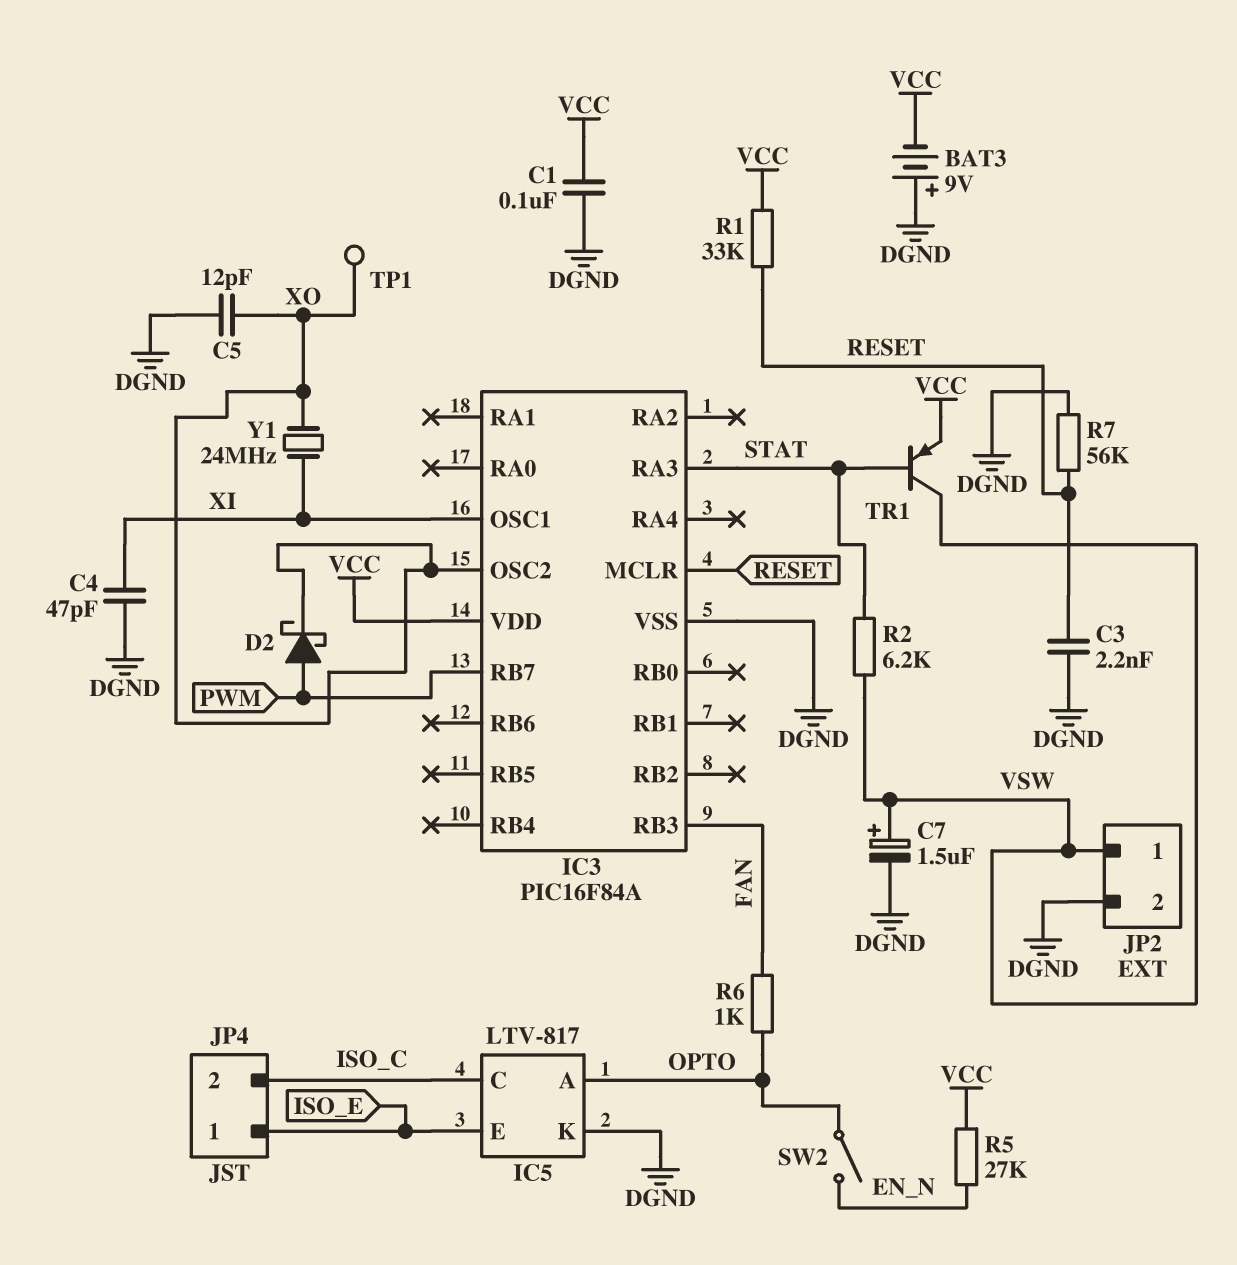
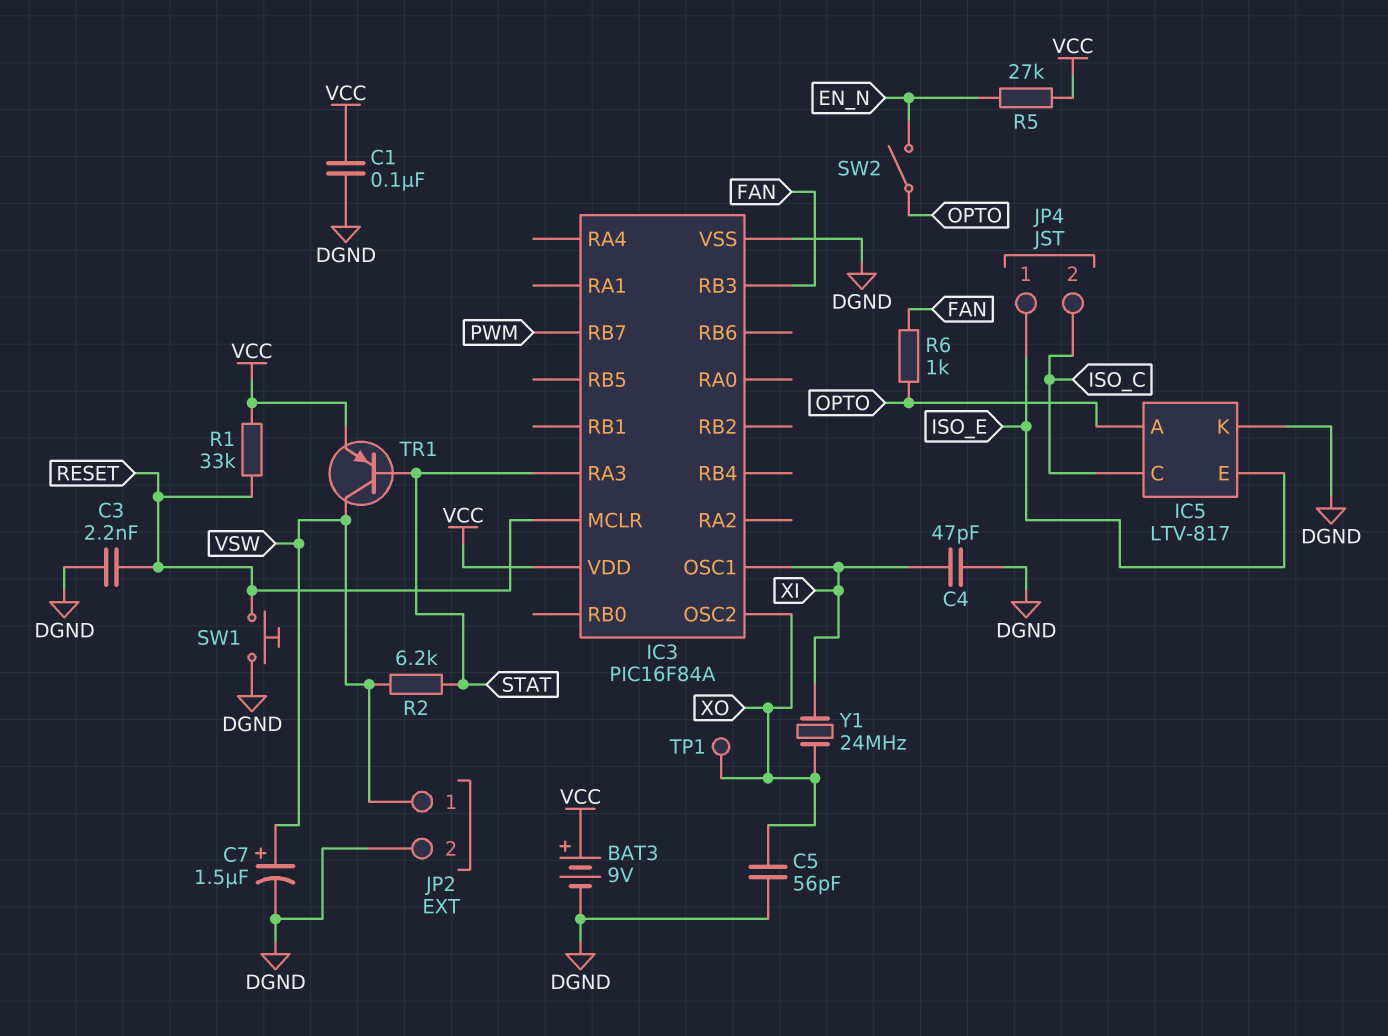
BAT3: 9V (plus DGND, minus VCC) -> 9V (plus VCC, minus DGND)
C5: 12pF (DGND, XO) -> 56pF (DGND, XO)
D2: schottky (A PWM, K XO) -> none
R7: 56k (DGND, RESET) -> none
SW1: none -> button (DGND, RESET)

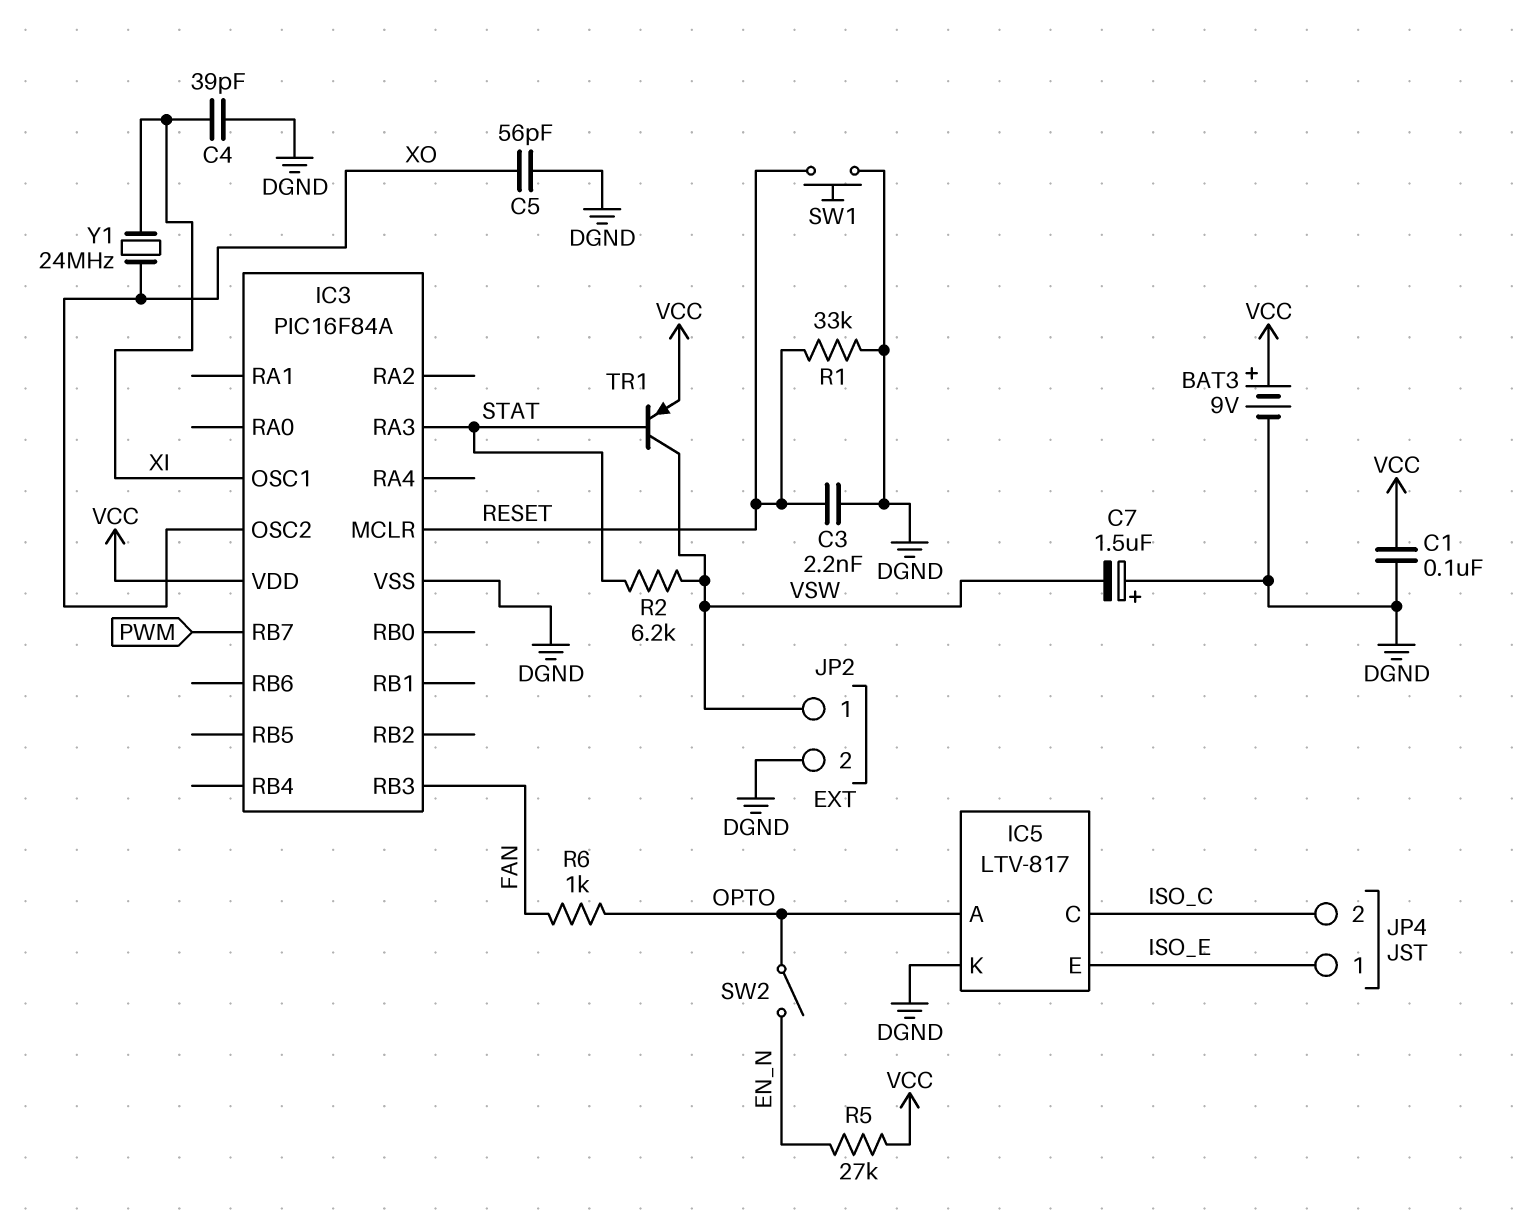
C4: 47pF (DGND, XI) -> 39pF (DGND, XI)
C7: 1.5uF (plus VSW, minus DGND) -> 1.5uF (plus DGND, minus VSW)
R1: 33k (RESET, VCC) -> 33k (DGND, RESET)
TP1: test point (XO) -> none

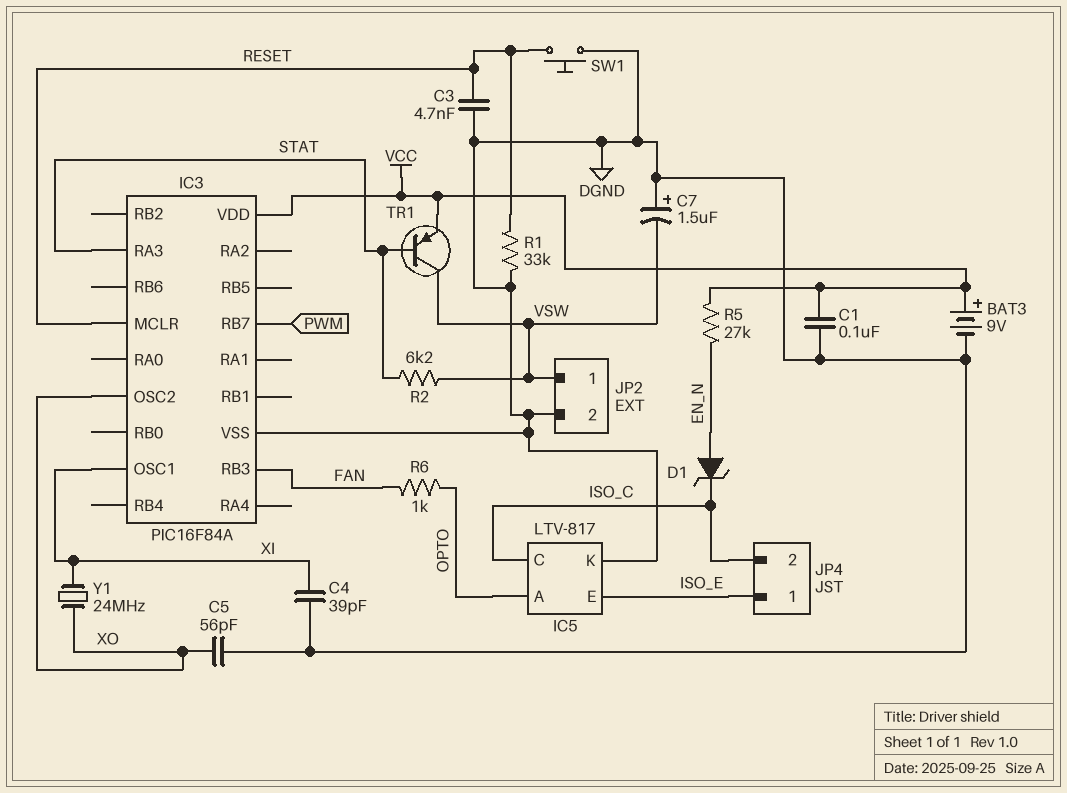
C3: 2.2nF (DGND, RESET) -> 4.7nF (DGND, RESET)
D1: none -> zener (A EN_N, K ISO_C)
SW2: switch (EN_N, OPTO) -> none

